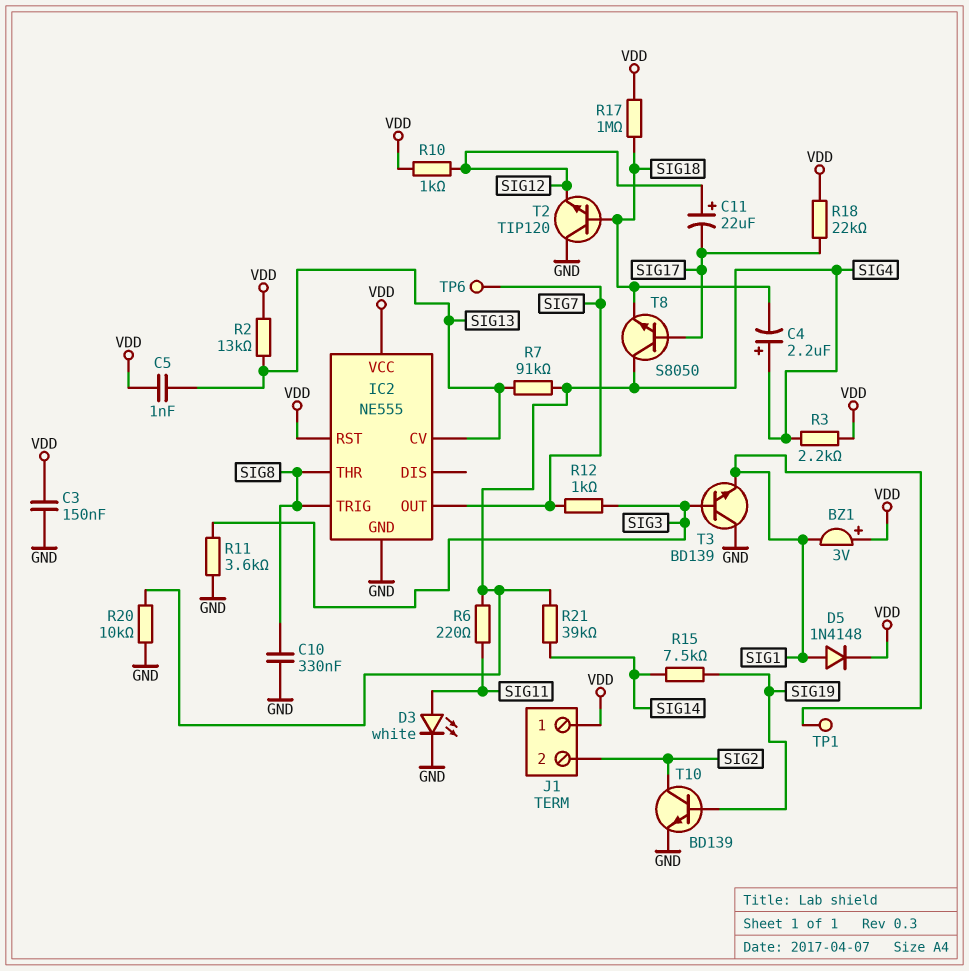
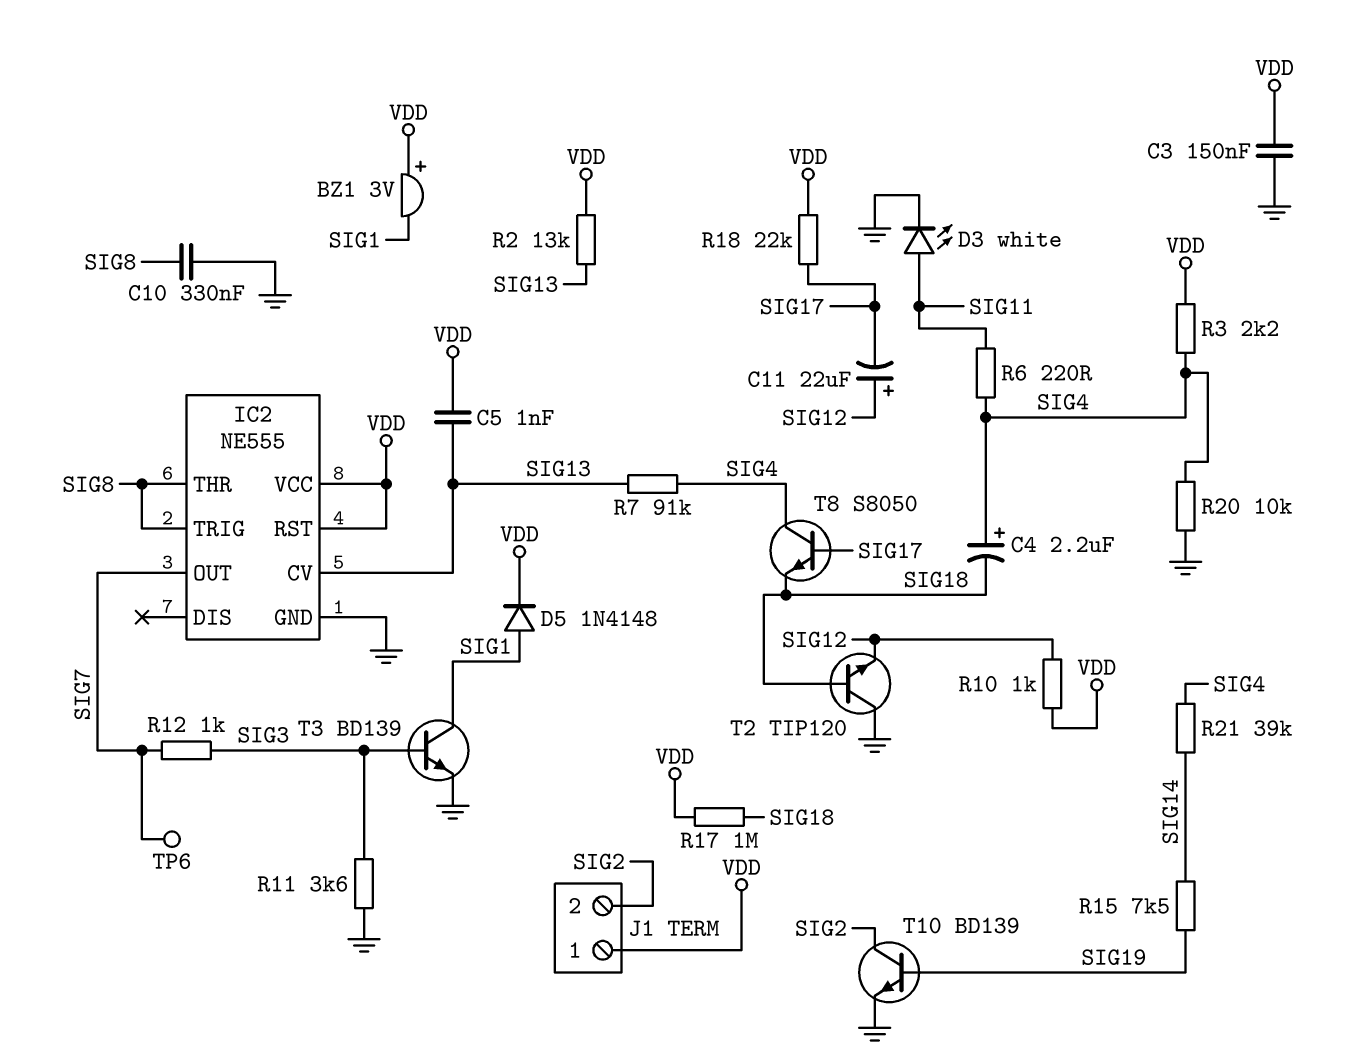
T3: NPN BD139 (B SIG3, C GND, E SIG1) -> NPN BD139 (B SIG3, C SIG1, E GND)
TP1: test point (SIG1) -> none

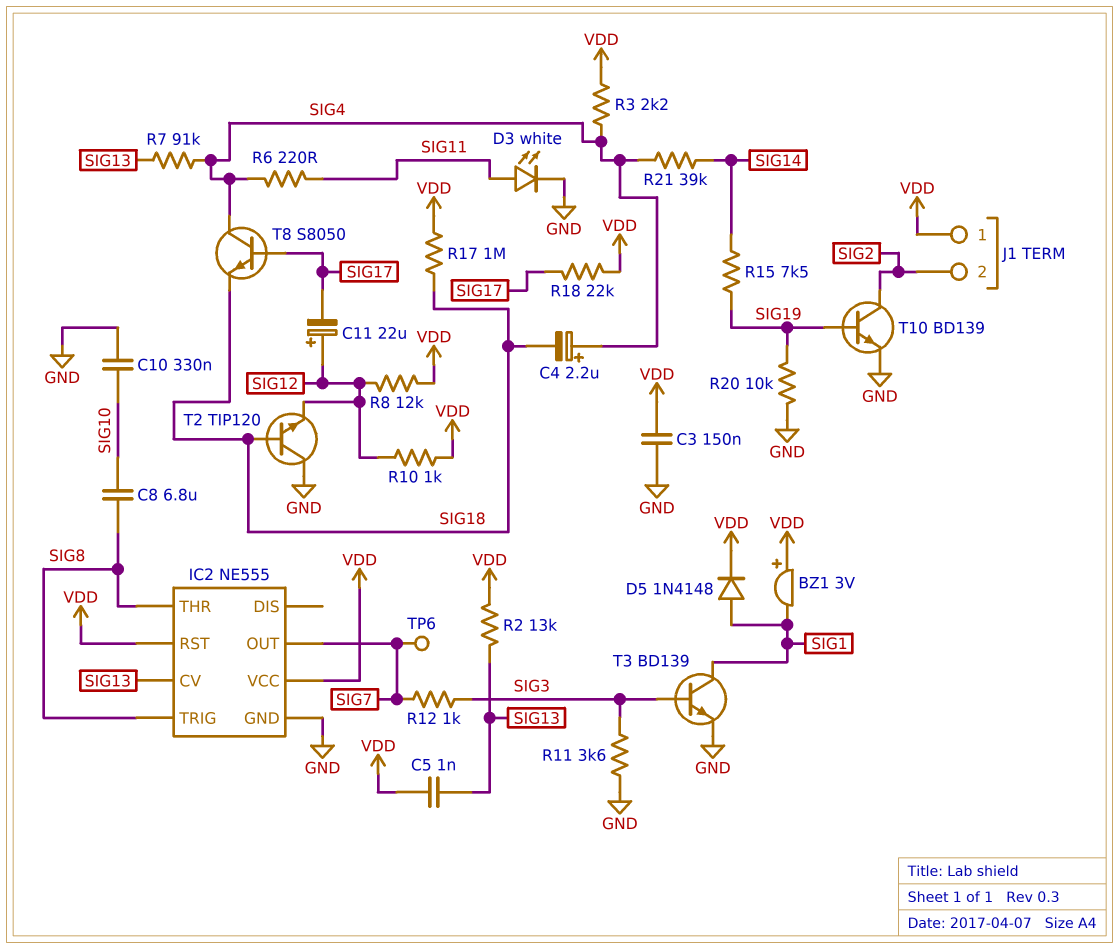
C8: none -> 6.8uF (SIG8, SIG10)
C10: 330nF (GND, SIG8) -> 330nF (GND, SIG10)
R8: none -> 12k (SIG12, VDD)
R20: 10k (GND, SIG4) -> 10k (GND, SIG19)

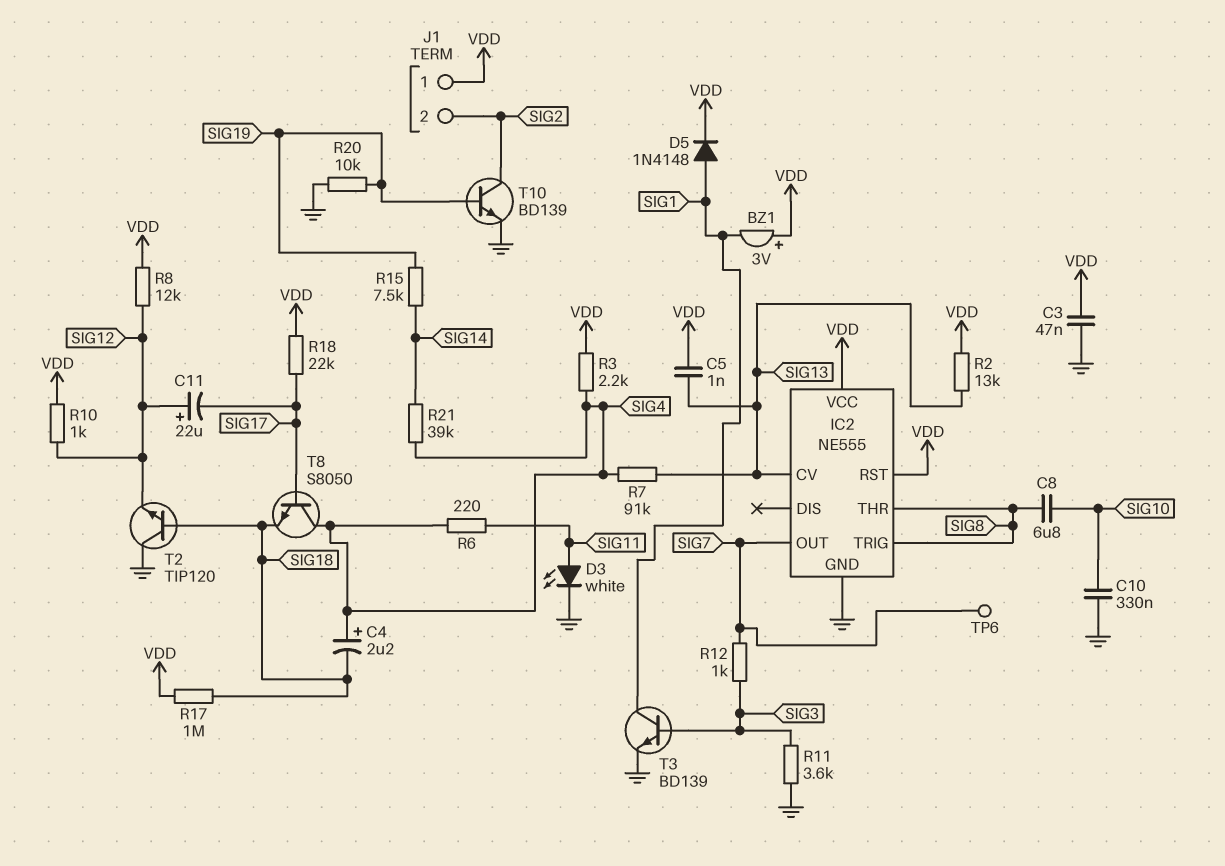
C3: 150nF (GND, VDD) -> 47nF (GND, VDD)

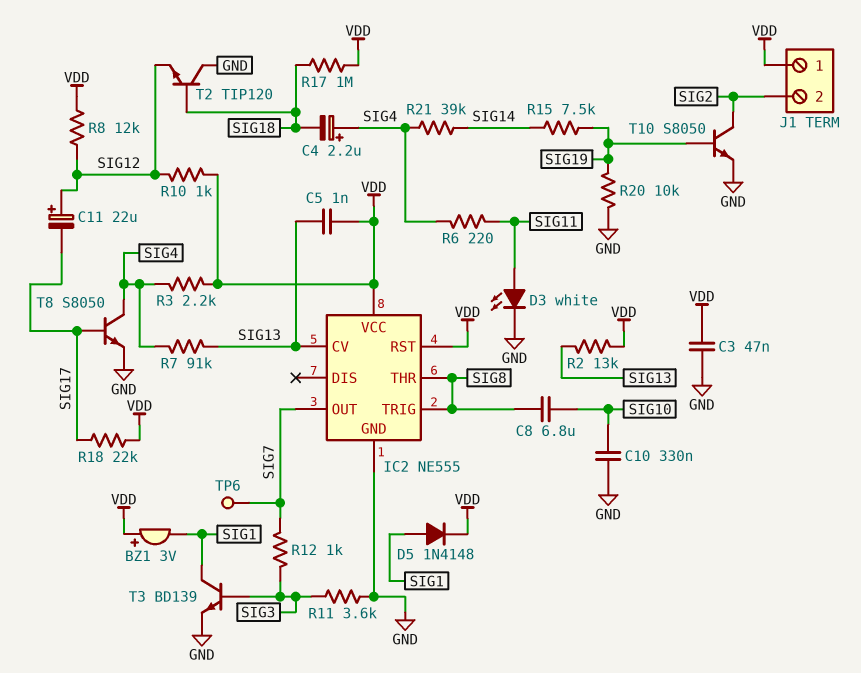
T8: NPN S8050 (B SIG17, C SIG4, E SIG18) -> NPN S8050 (B SIG17, C SIG4, E GND)
T10: NPN BD139 (B SIG19, C SIG2, E GND) -> NPN S8050 (B SIG19, C SIG2, E GND)

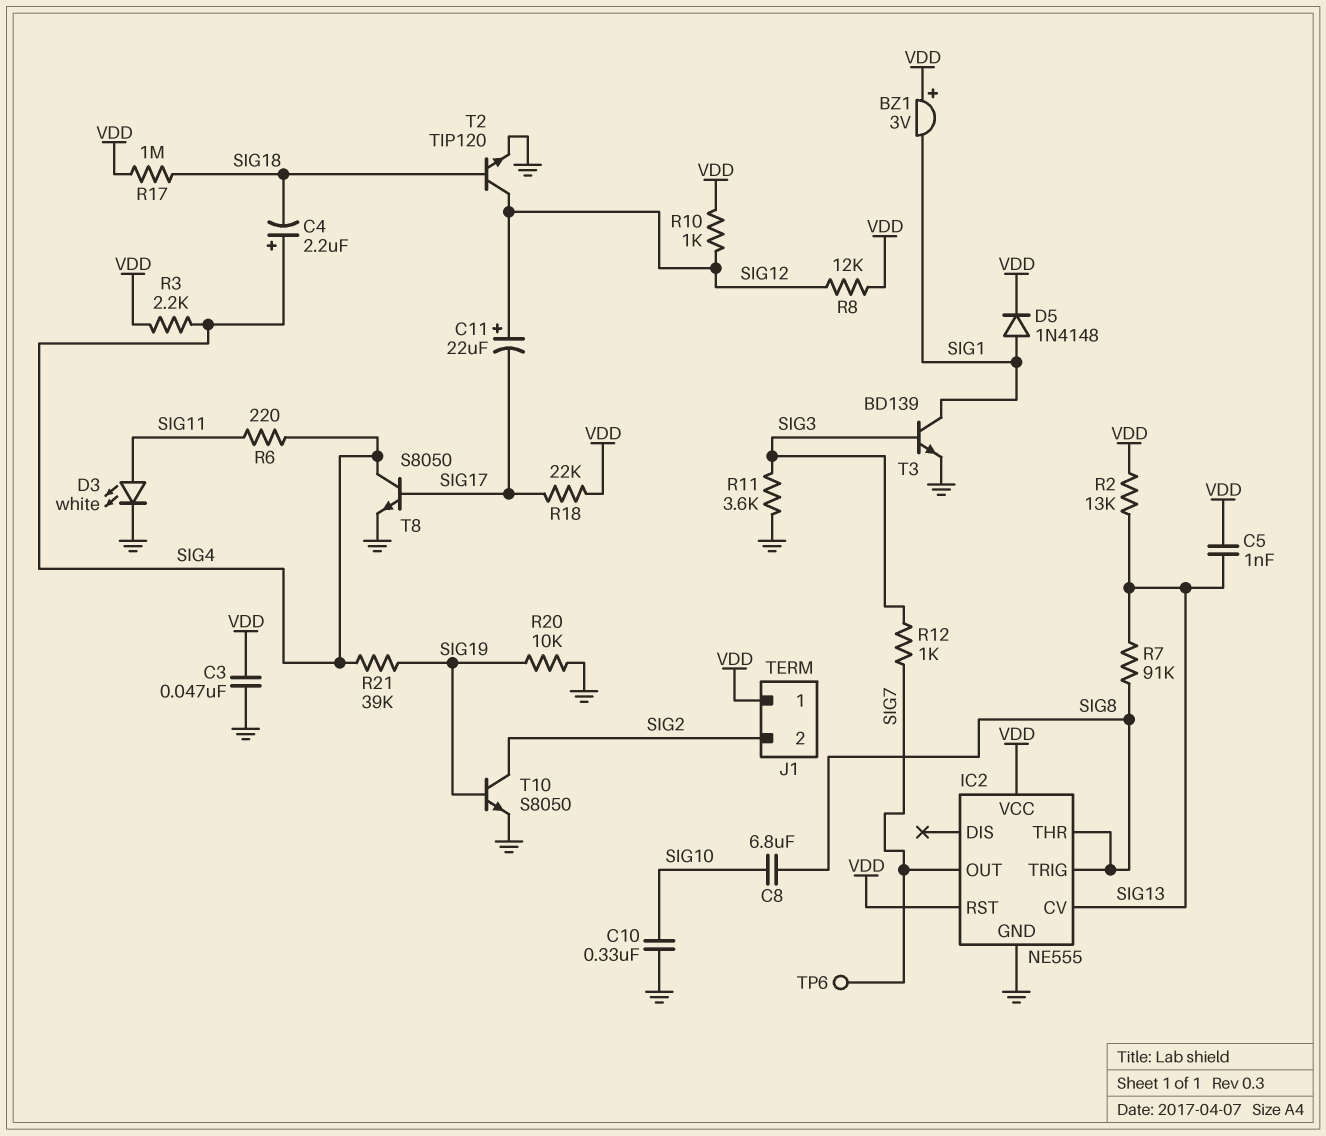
R7: 91k (SIG4, SIG13) -> 91k (SIG8, SIG13)
R15: 7.5k (SIG14, SIG19) -> none
R21: 39k (SIG4, SIG14) -> 39k (SIG4, SIG19)
T2: NPN TIP120 (B SIG18, C GND, E SIG12) -> NPN TIP120 (B SIG18, C SIG12, E GND)

